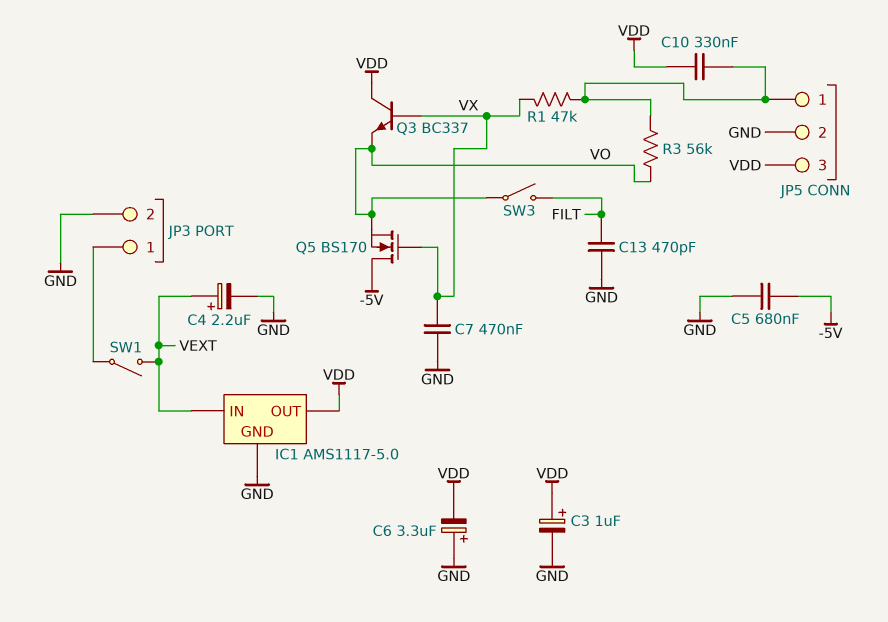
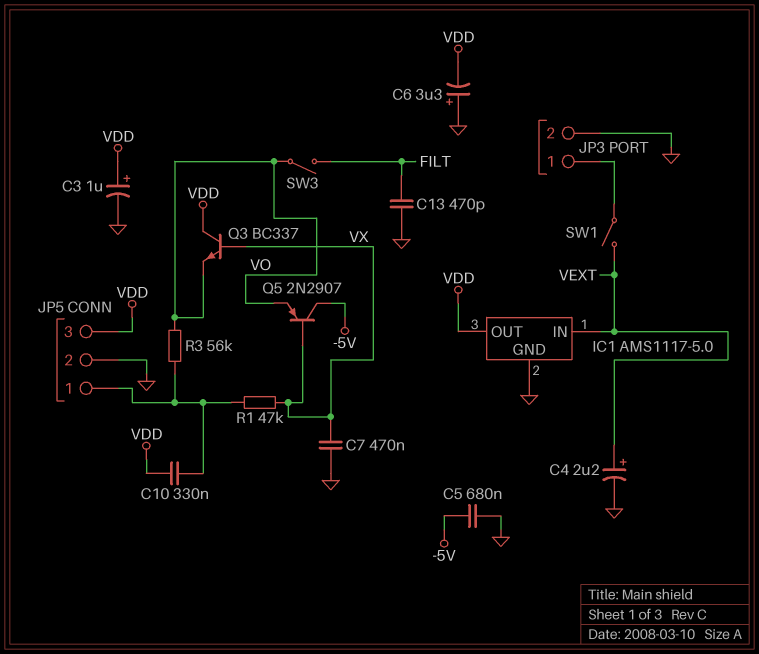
Q5: NMOS BS170 (G VX, D -5V, S VO) -> PNP 2N2907 (B VX, C -5V, E VO)

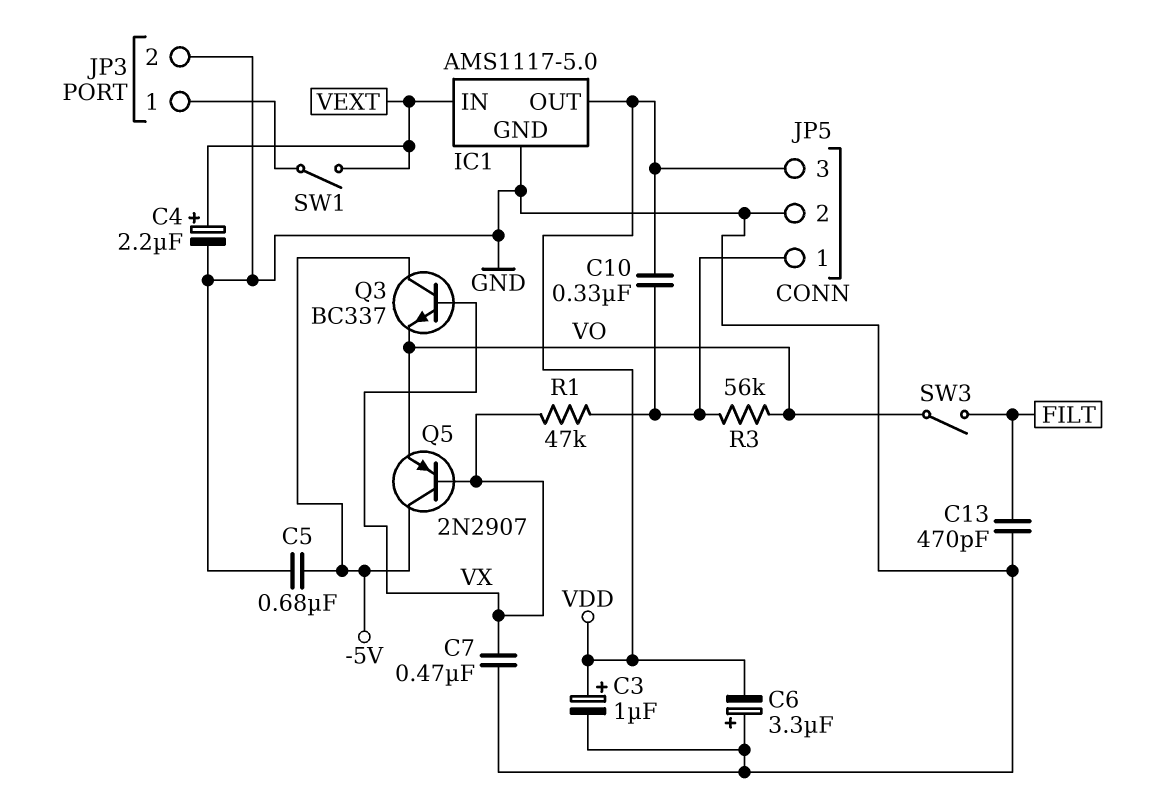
Q3: NPN BC337 (B VX, C VDD, E VO) -> NPN BC337 (B VX, C -5V, E VO)

